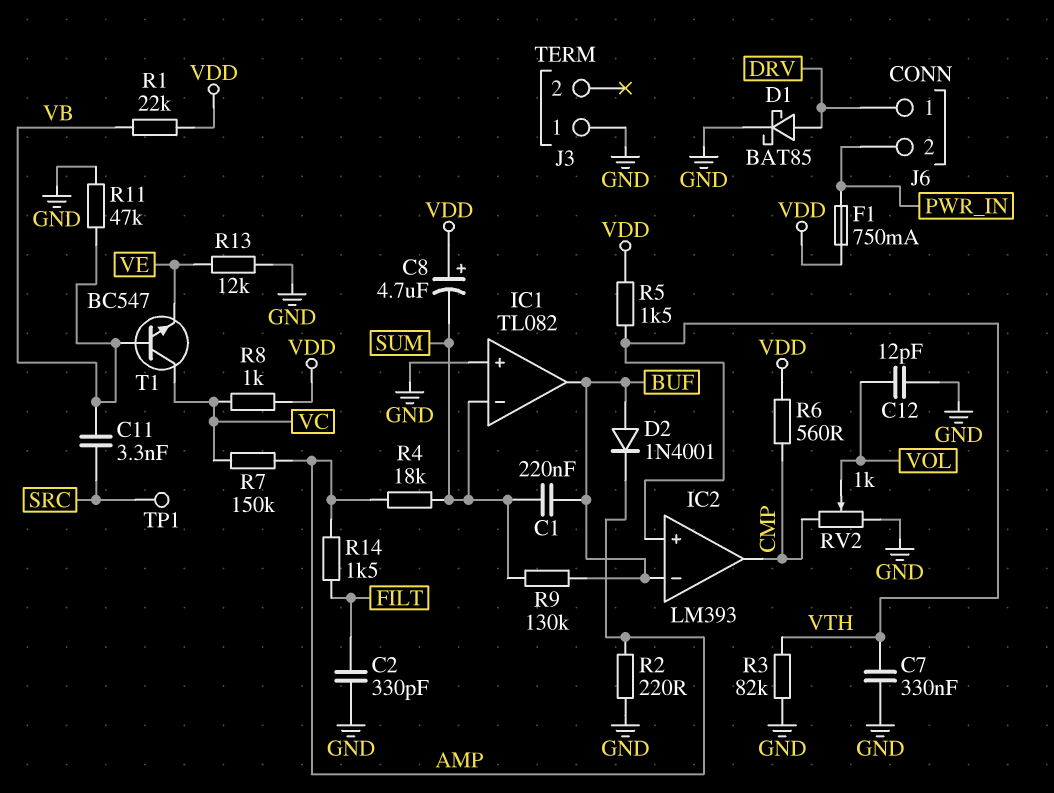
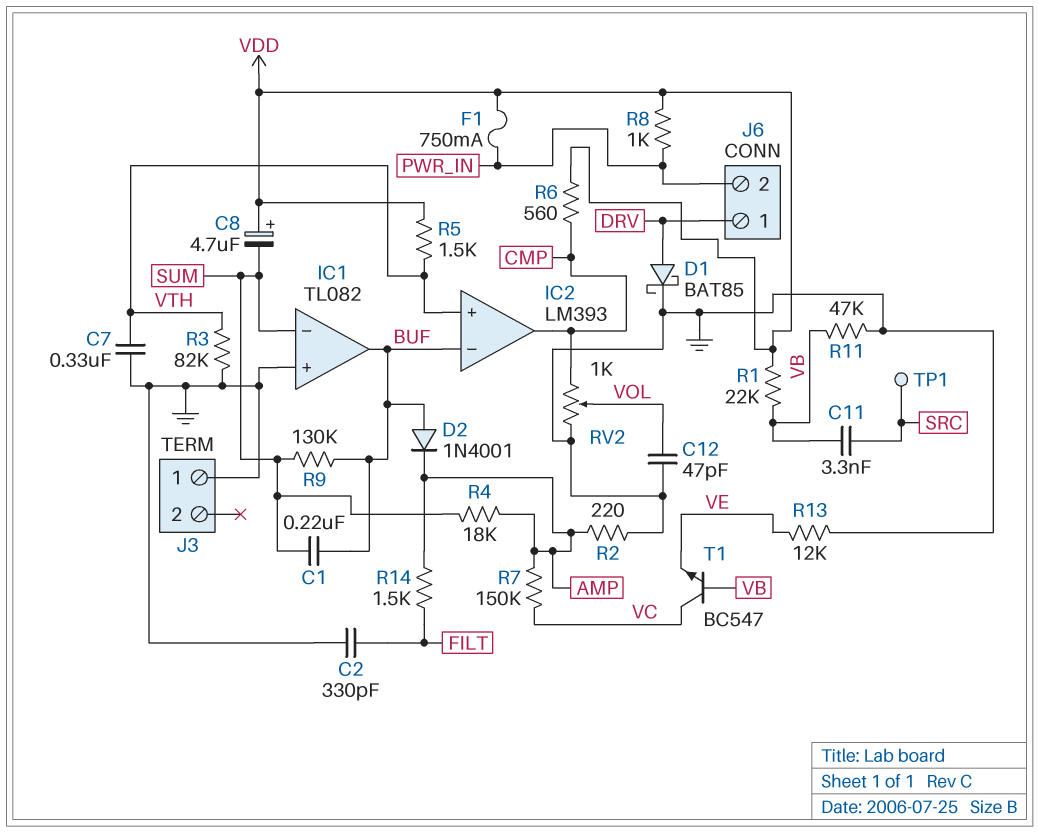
C12: 12pF (GND, VOL) -> 47pF (GND, VOL)
R8: 1k (VC, VDD) -> 1k (PWR_IN, VDD)

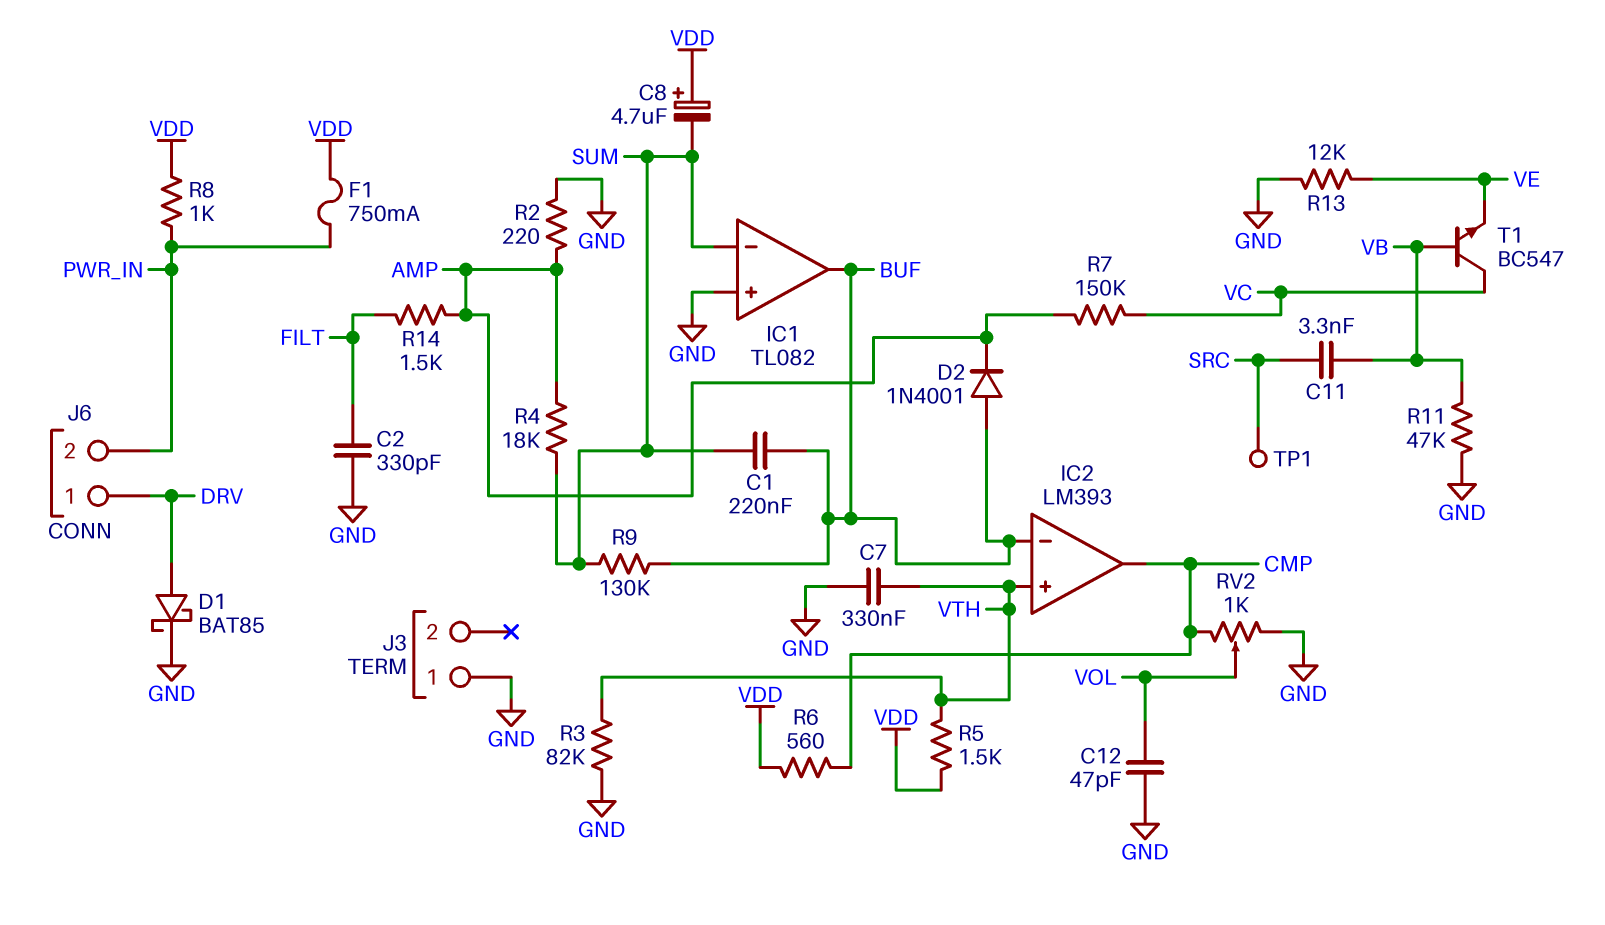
R1: 22k (VB, VDD) -> none

